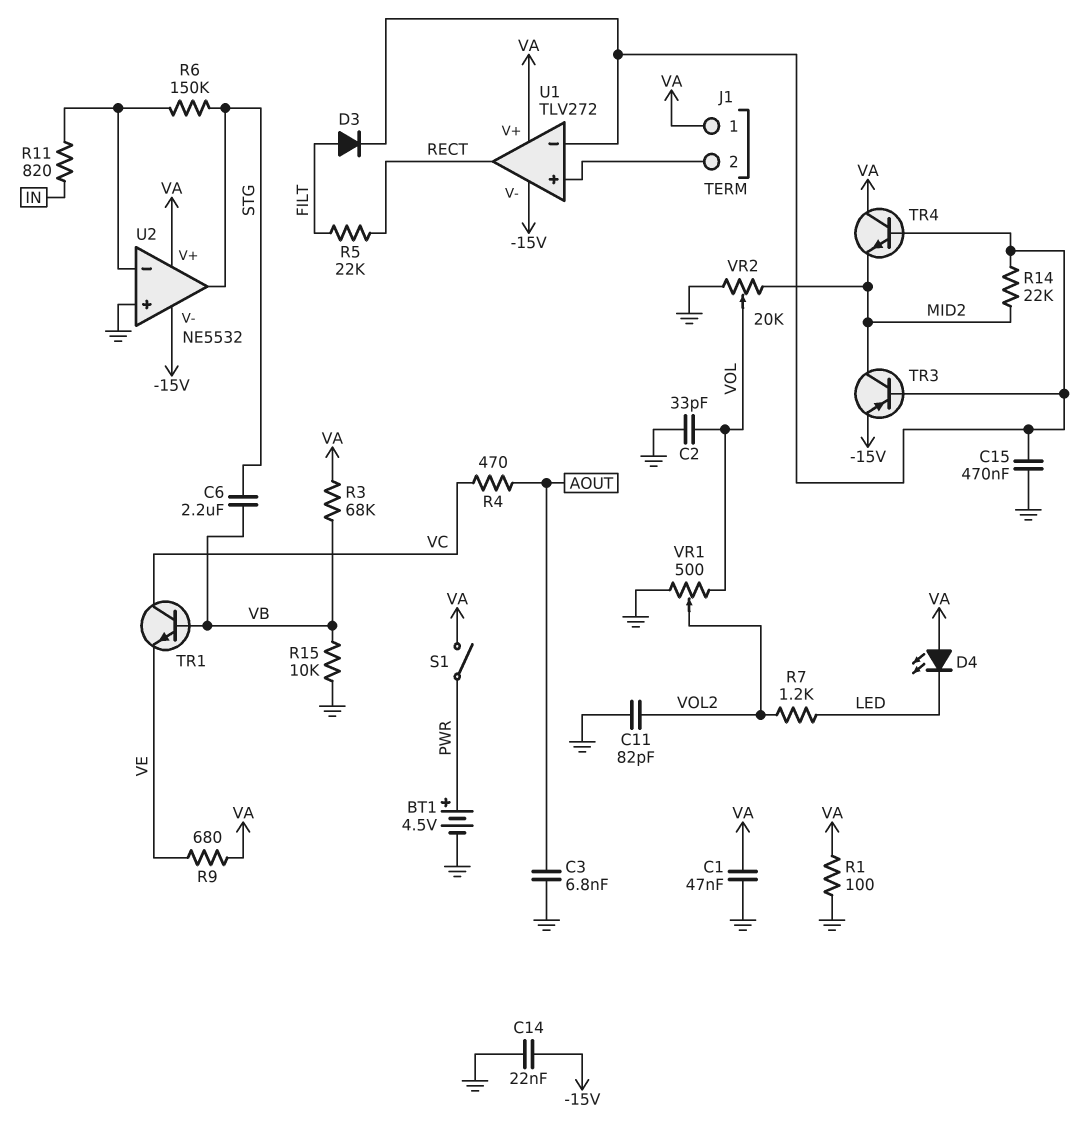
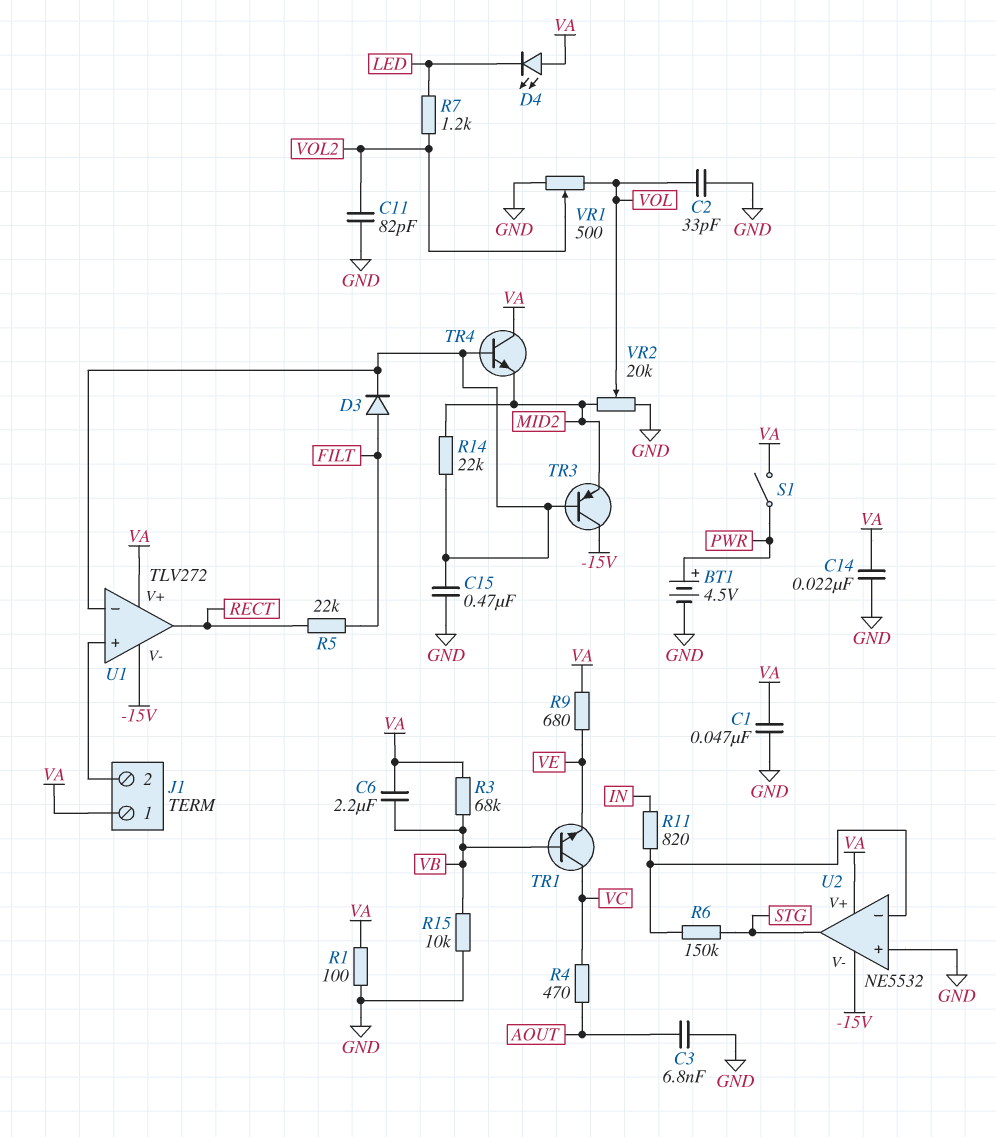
C6: 2.2uF (STG, VB) -> 2.2uF (VA, VB)
C14: 22nF (-15V, GND) -> 22nF (GND, VA)
TR3: PNP (B U1/in-, C MID2, E -15V) -> PNP (B U1/in-, C -15V, E MID2)

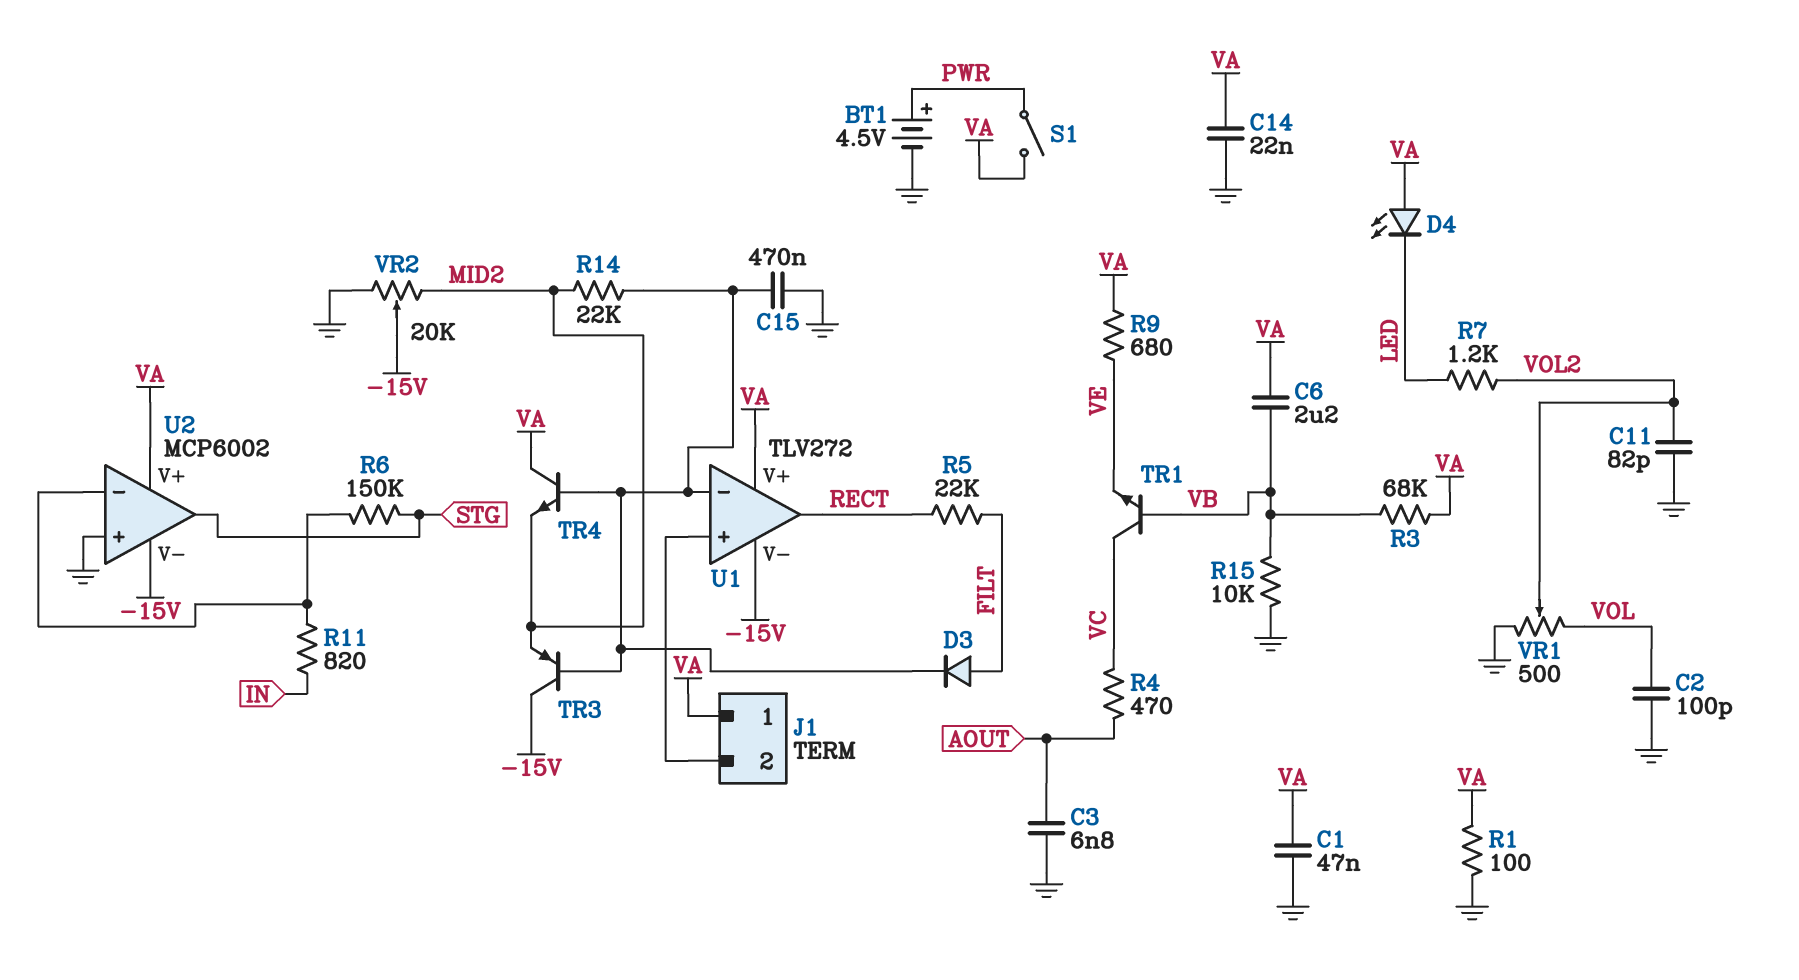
C2: 33pF (GND, VOL) -> 100pF (GND, VOL)
U2: NE5532 -> MCP6002
VR2: 20k (GND, MID2, wiper VOL) -> 20k (GND, MID2, wiper -15V)

